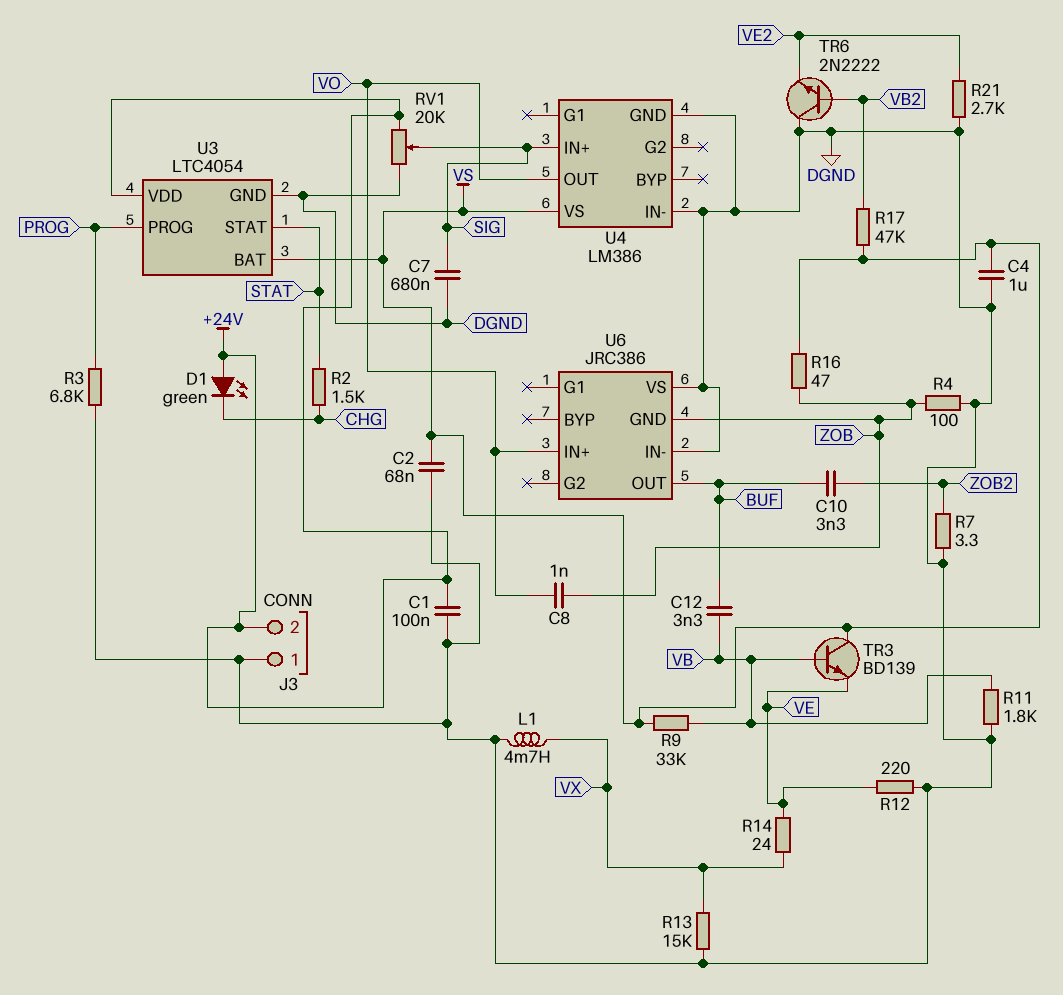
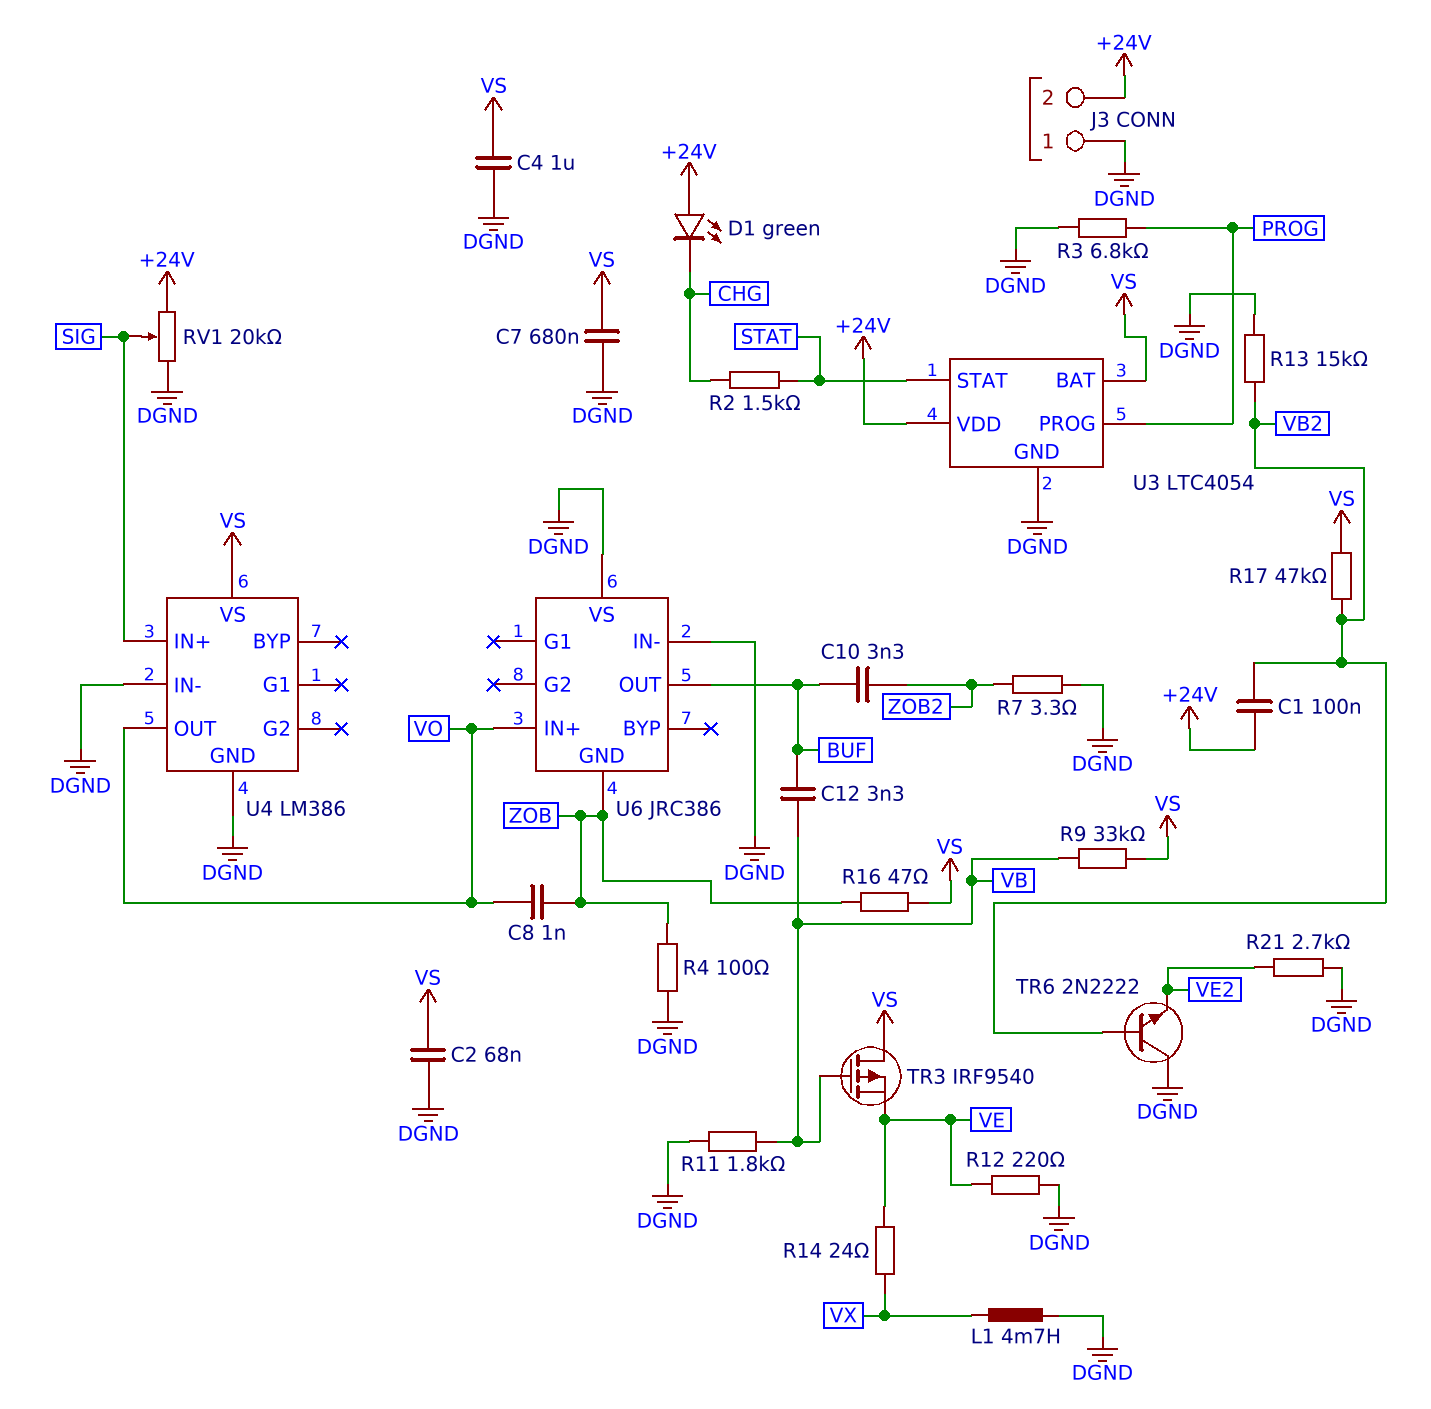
C1: 100nF (+24V, DGND) -> 100nF (+24V, VB2)
C7: 680nF (DGND, SIG) -> 680nF (DGND, VS)
R13: 15k (DGND, VX) -> 15k (DGND, VB2)
TR3: NPN BD139 (B VB, C VS, E VE) -> PMOS IRF9540 (G VB, D VS, S VE)

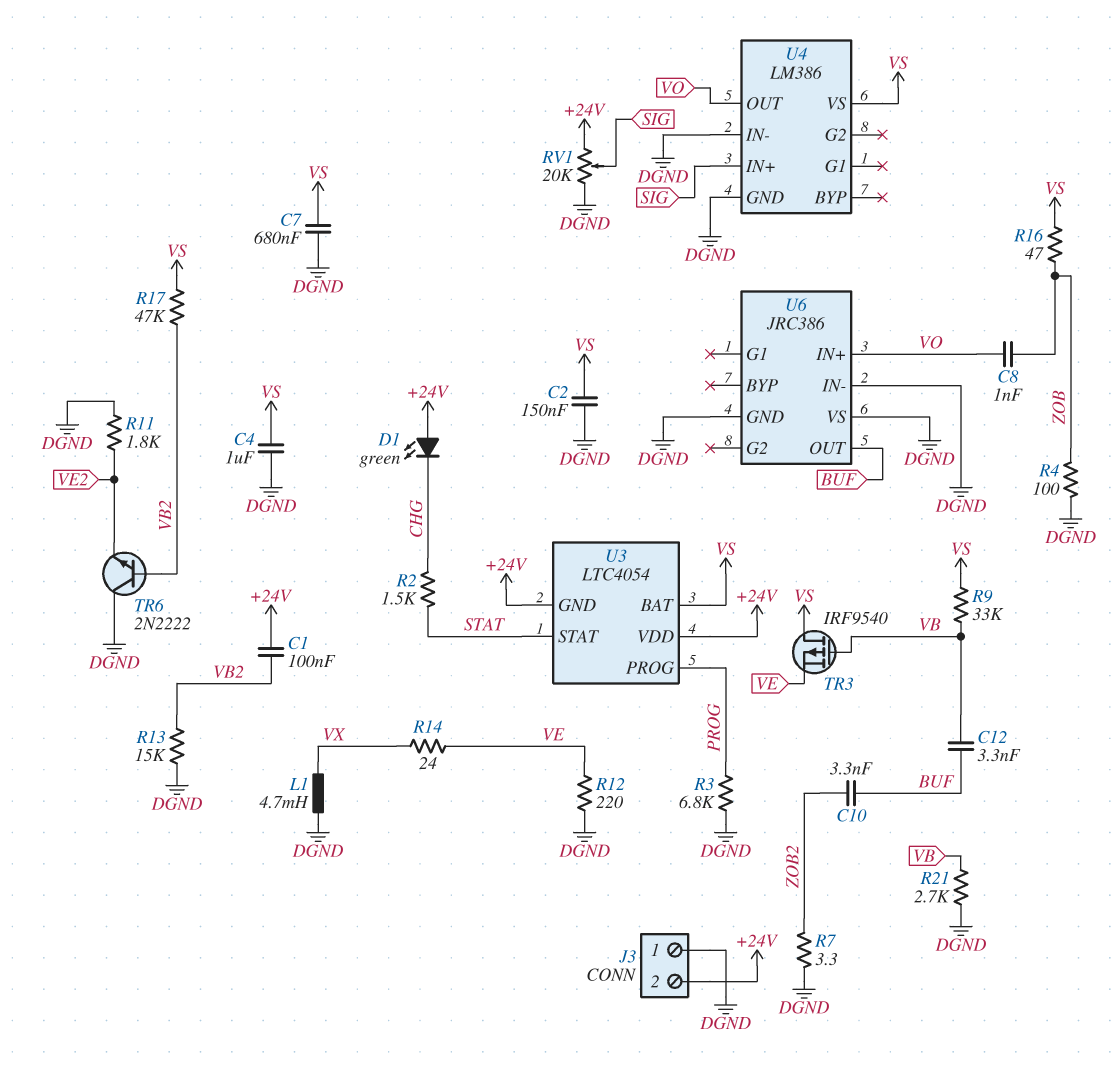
C2: 68nF (DGND, VS) -> 150nF (DGND, VS)
R11: 1.8k (DGND, VB) -> 1.8k (DGND, VE2)
R21: 2.7k (DGND, VE2) -> 2.7k (DGND, VB)
U3 pin GND: DGND -> +24V
U6 pin GND: ZOB -> DGND

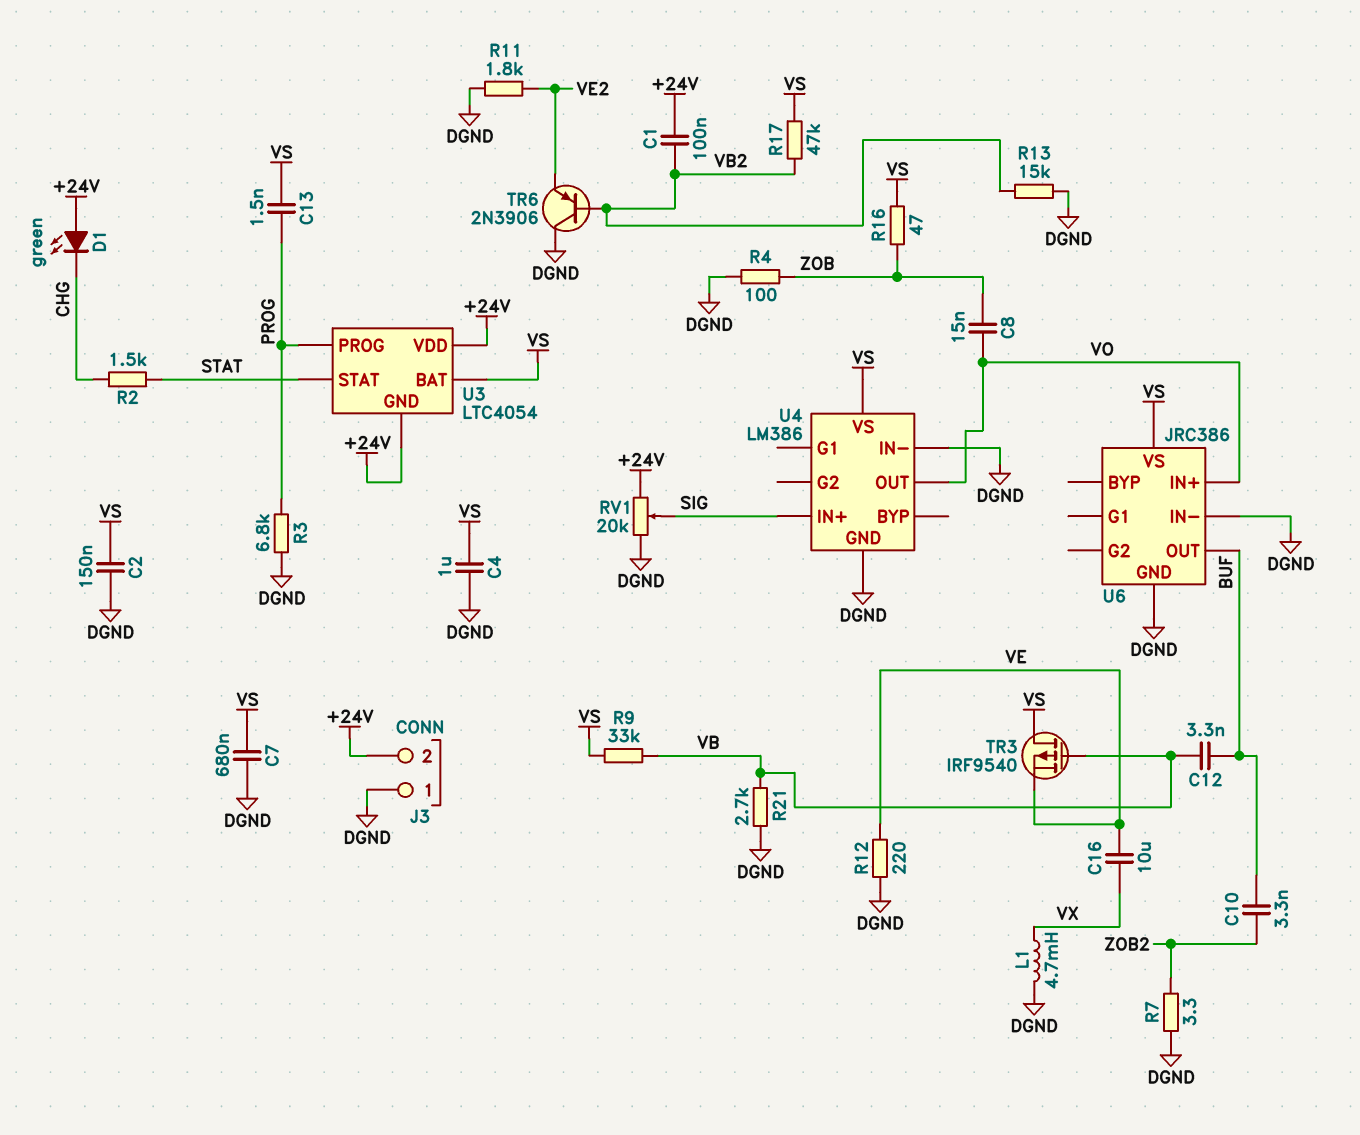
C8: 1nF (VO, ZOB) -> 15nF (VO, ZOB)
C13: none -> 1.5nF (PROG, VS)
C16: none -> 10uF (VE, VX)
R14: 24 (VE, VX) -> none
TR6: NPN 2N2222 (B VB2, C DGND, E VE2) -> PNP 2N3906 (B VB2, C DGND, E VE2)
U6 pin VS: DGND -> VS

